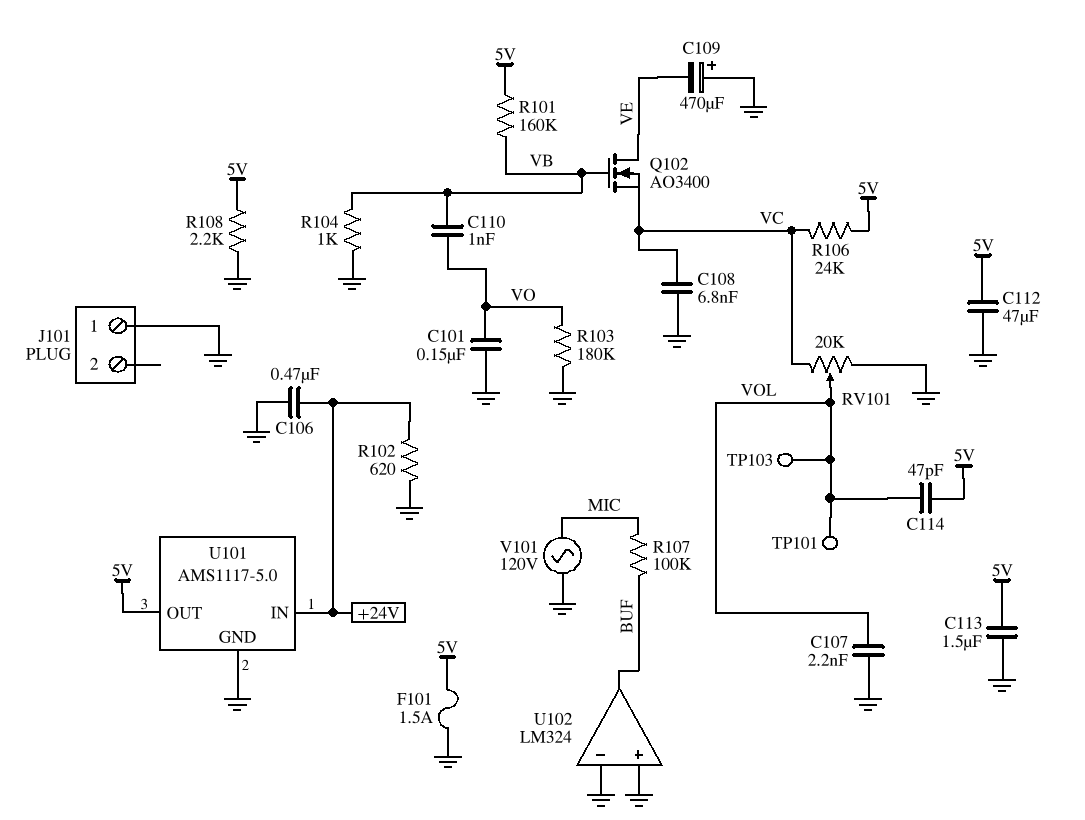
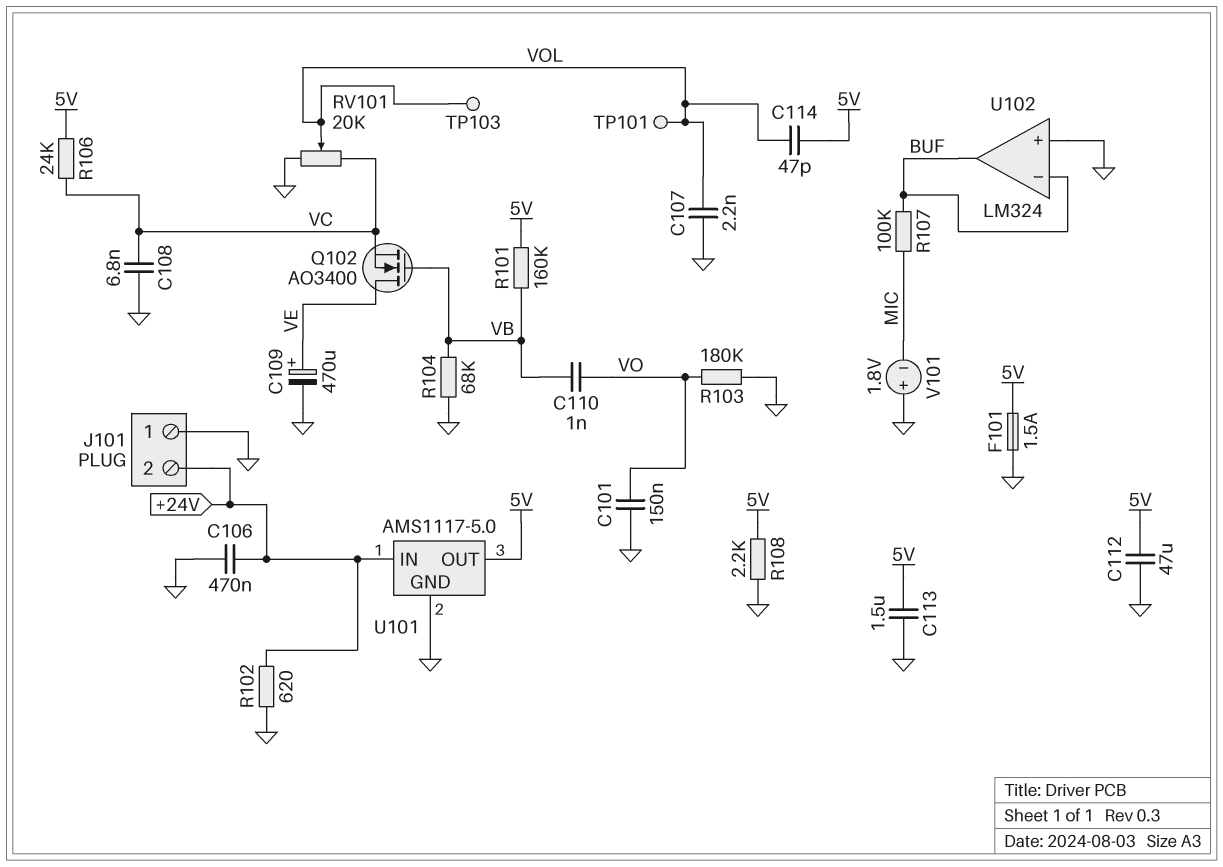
C109: 470uF (plus GND, minus VE) -> 470uF (plus VE, minus GND)
J101 pin 2: none -> +24V
R104: 1k (GND, VB) -> 68k (GND, VB)
U102 pin in-: GND -> BUF
V101: AC 120V (GND, MIC) -> 1.8V (plus GND, minus MIC)

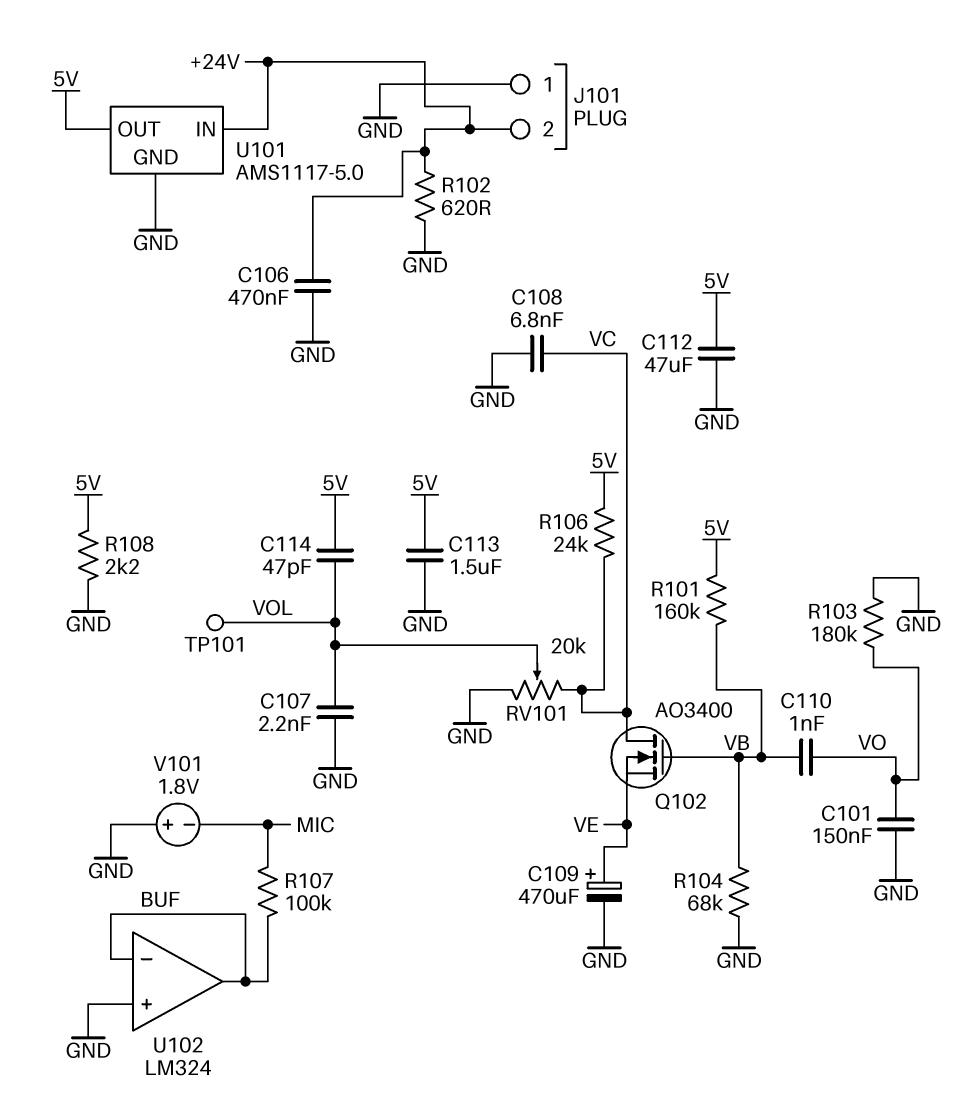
F101: 1.5A (5V, GND) -> none
Q102: NMOS AO3400 (G VB, D VE, S VC) -> NMOS AO3400 (G VB, D VC, S VE)
TP103: test point (VOL) -> none

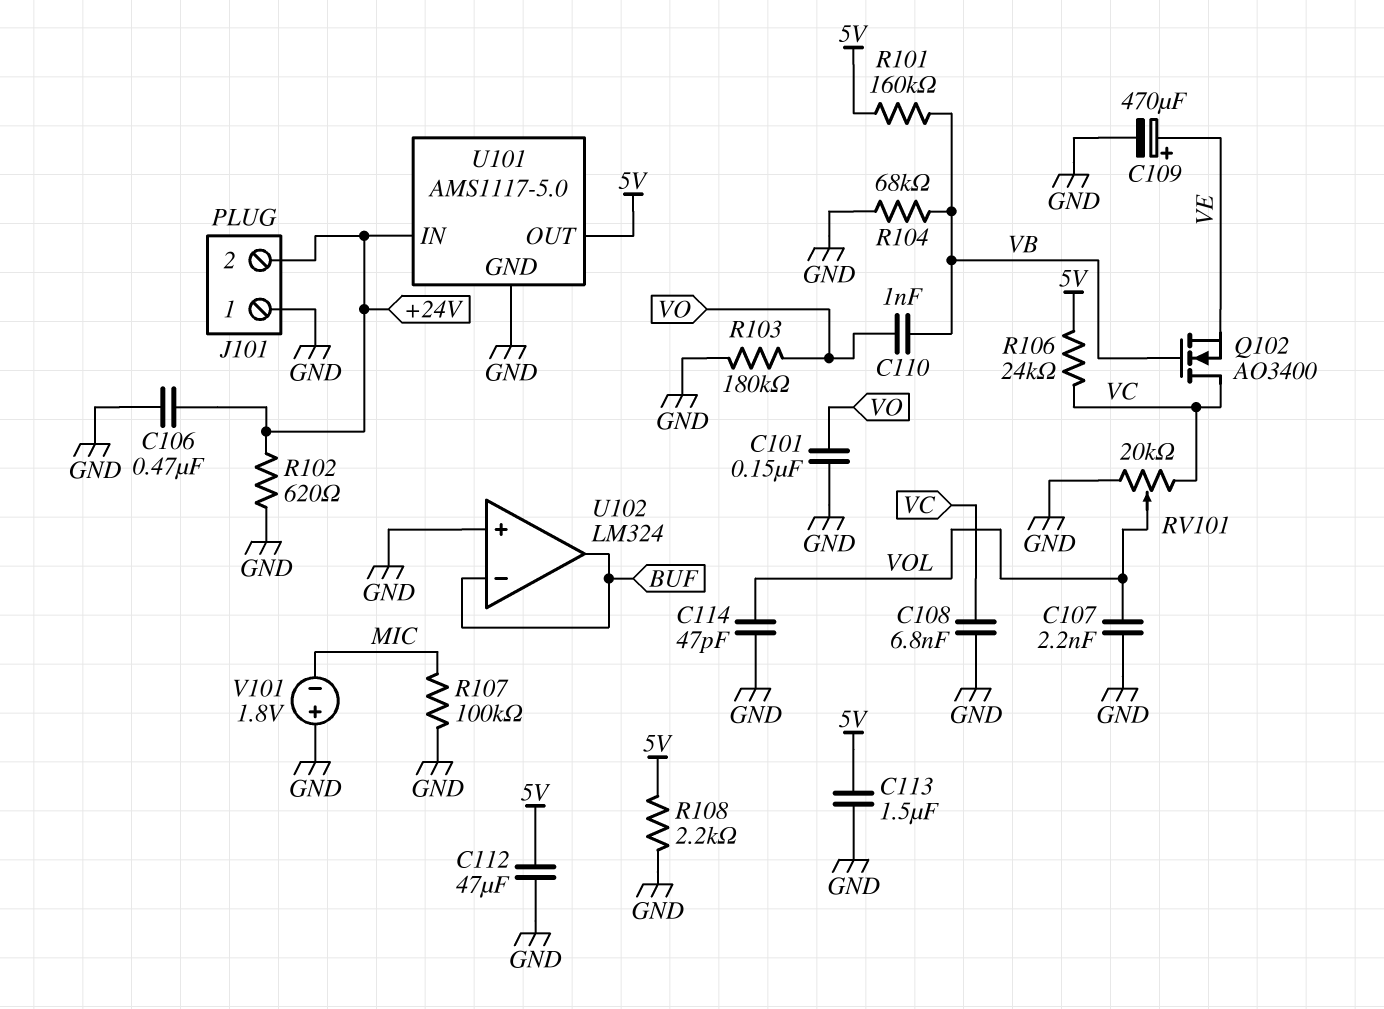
C114: 47pF (5V, VOL) -> 47pF (GND, VOL)
R107: 100k (BUF, MIC) -> 100k (GND, MIC)
TP101: test point (VOL) -> none

